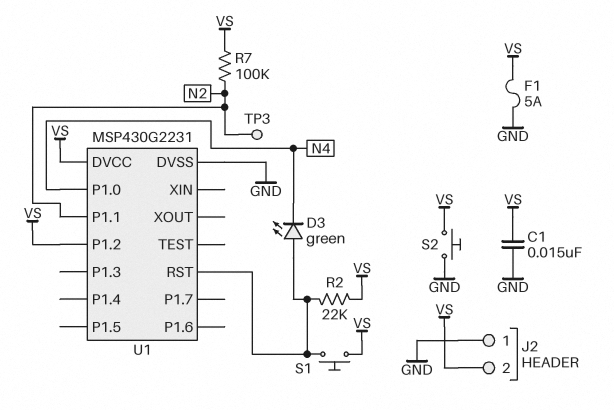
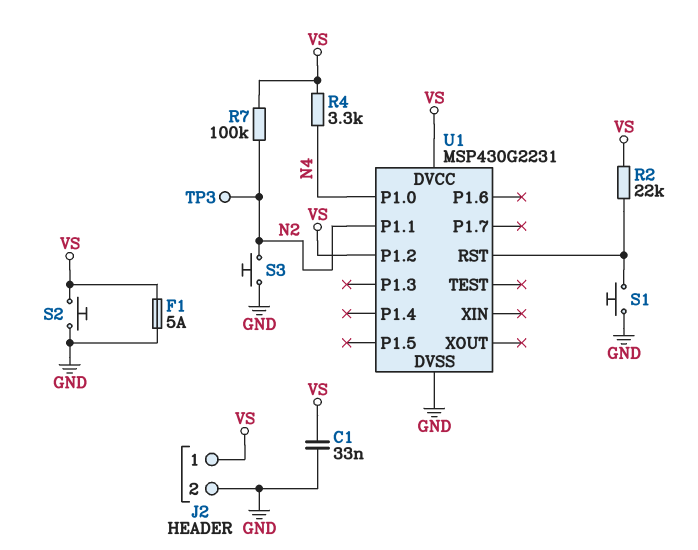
C1: 15nF (GND, VS) -> 33nF (GND, VS)
D3: LED green (A U1/RST, K N4) -> none
J2 pin 1: GND -> VS
J2 pin 2: VS -> GND
R4: none -> 3.3k (N4, VS)
S1: button (U1/RST, VS) -> button (GND, U1/RST)
S3: none -> button (GND, N2)

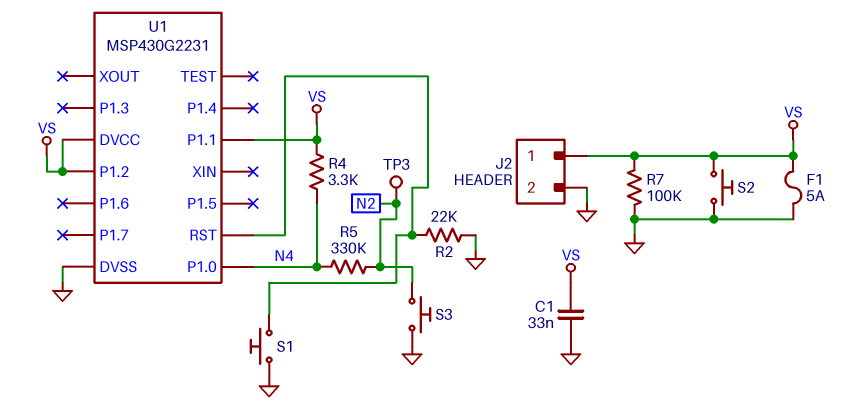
R2: 22k (U1/RST, VS) -> 22k (GND, U1/RST)
R5: none -> 330k (N2, N4)
R7: 100k (N2, VS) -> 100k (GND, VS)
U1 pin P1.1: N2 -> VS

